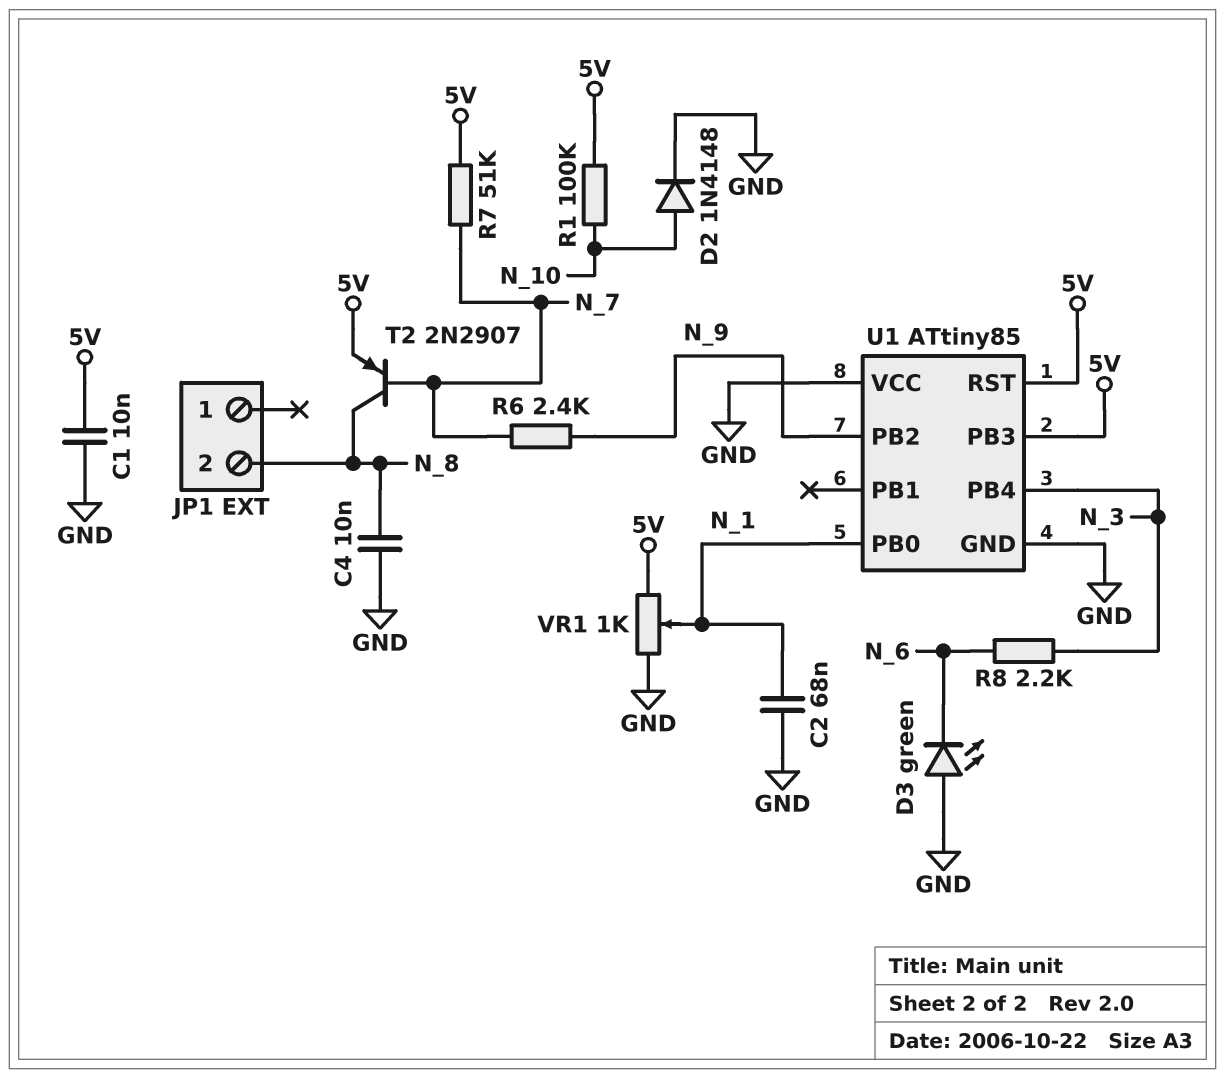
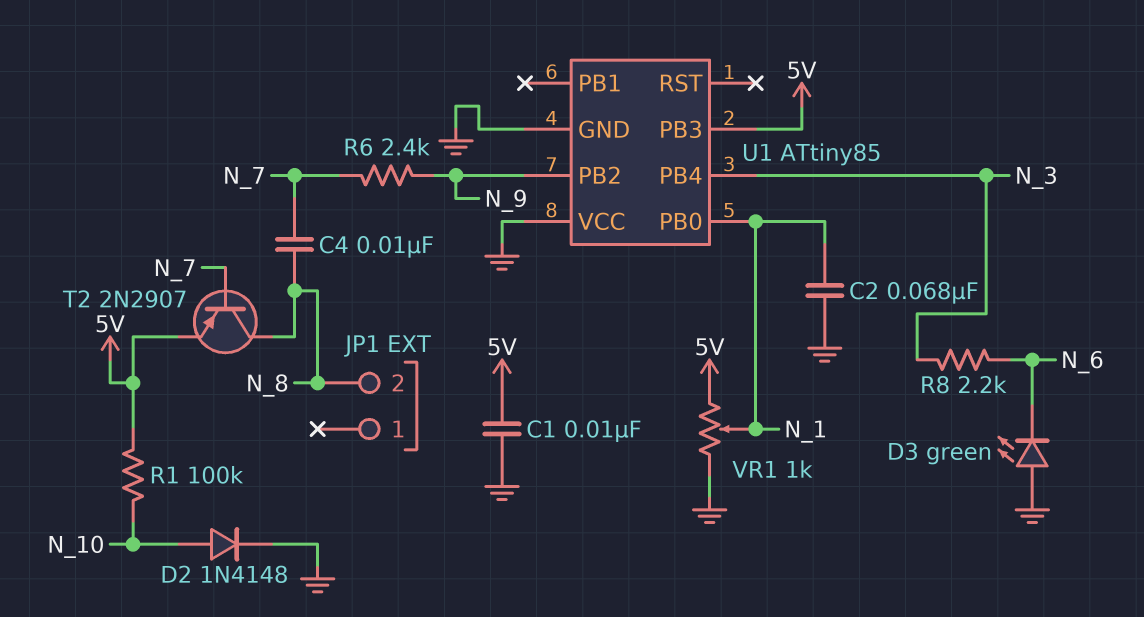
C4: 10nF (GND, N_8) -> 10nF (N_7, N_8)
R7: 51k (5V, N_7) -> none
U1 pin RST: 5V -> none

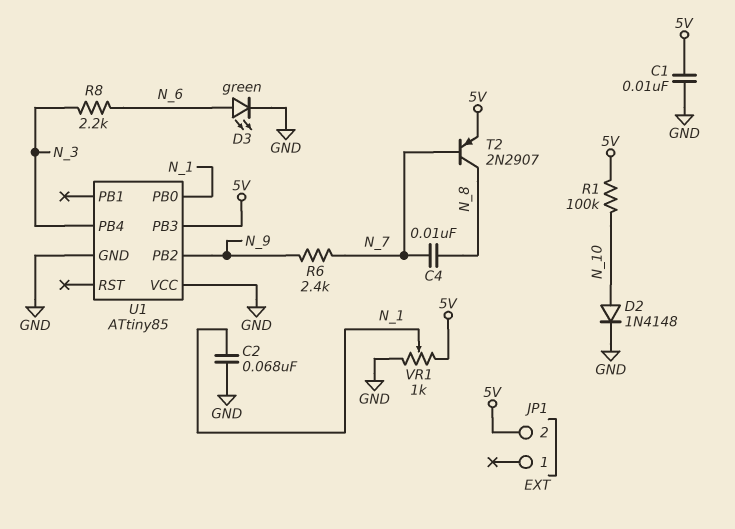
D3: LED green (A GND, K N_6) -> LED green (A N_6, K GND)
JP1 pin 2: N_8 -> 5V

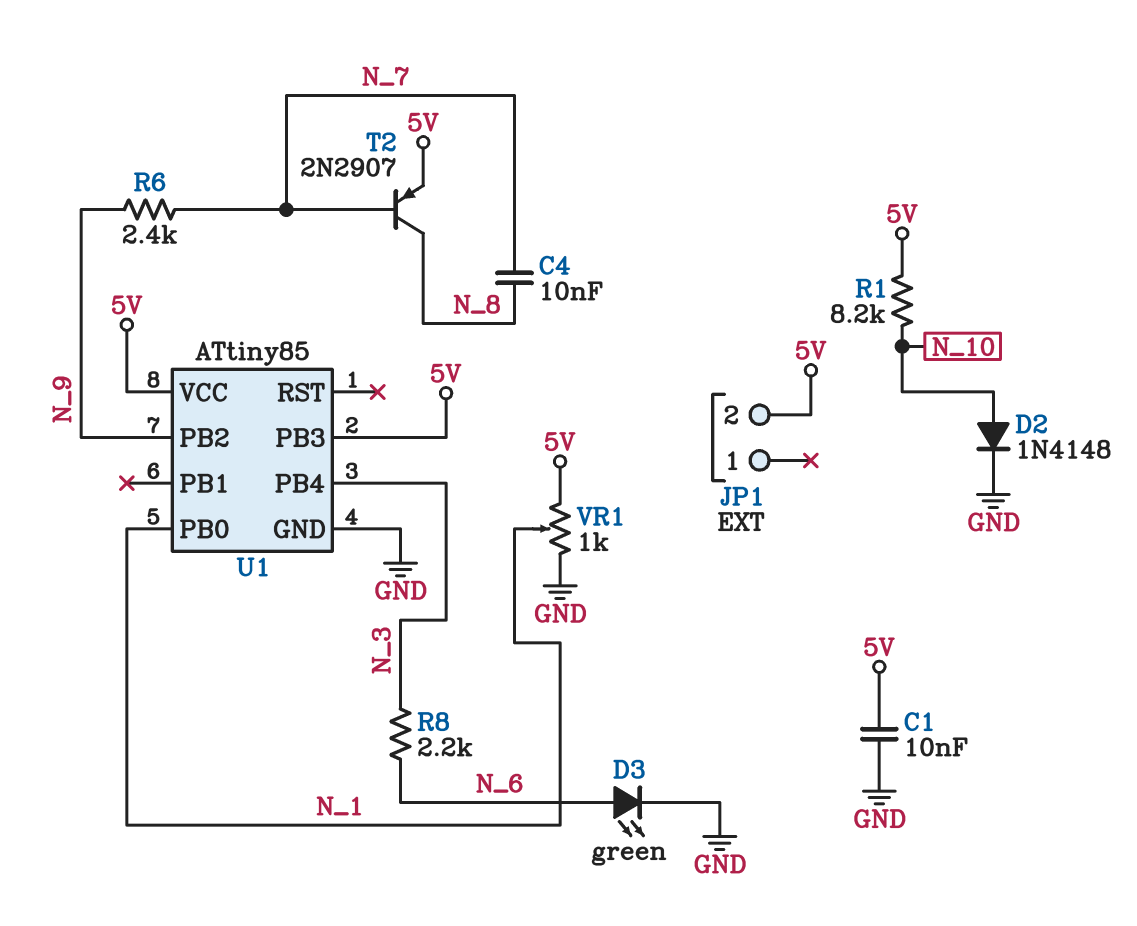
C2: 68nF (GND, N_1) -> none
R1: 100k (5V, N_10) -> 8.2k (5V, N_10)
U1 pin VCC: GND -> 5V

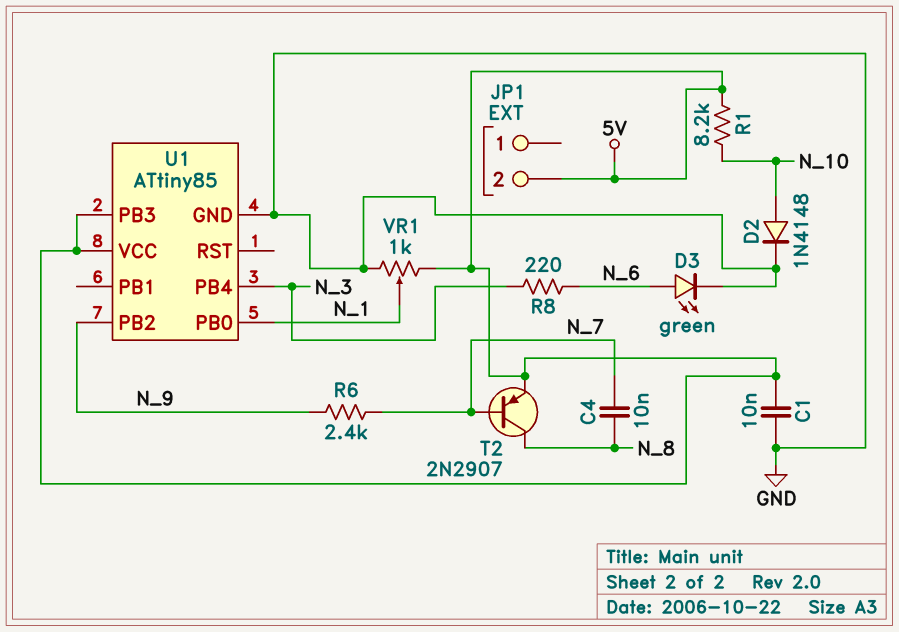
R8: 2.2k (N_3, N_6) -> 220 (N_3, N_6)

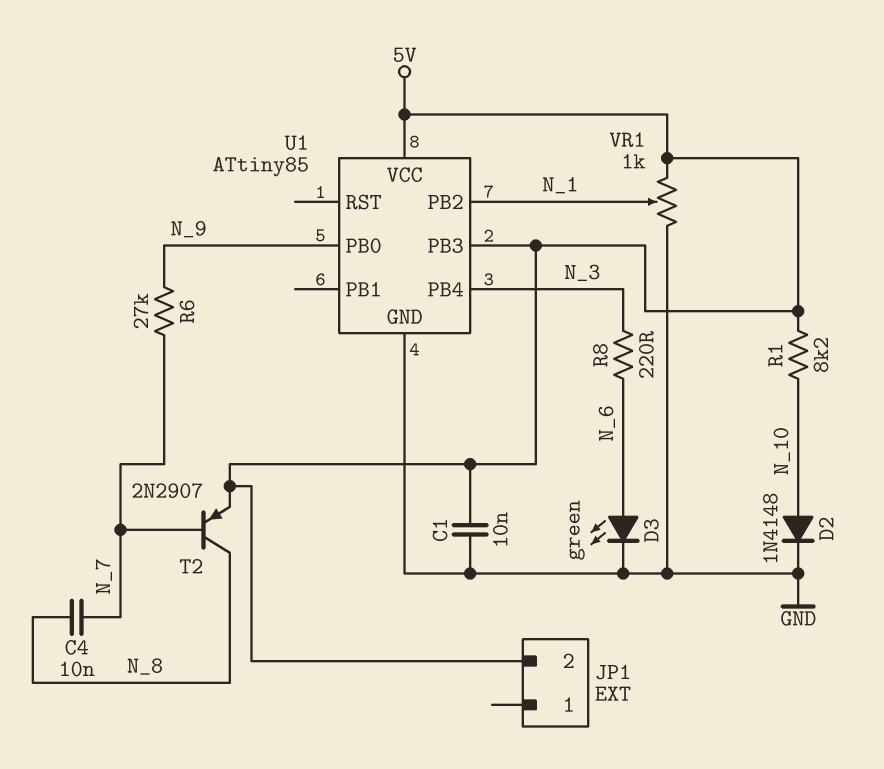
R6: 2.4k (N_7, N_9) -> 27k (N_7, N_9)
U1 pin PB0: N_1 -> N_9
U1 pin PB2: N_9 -> N_1

